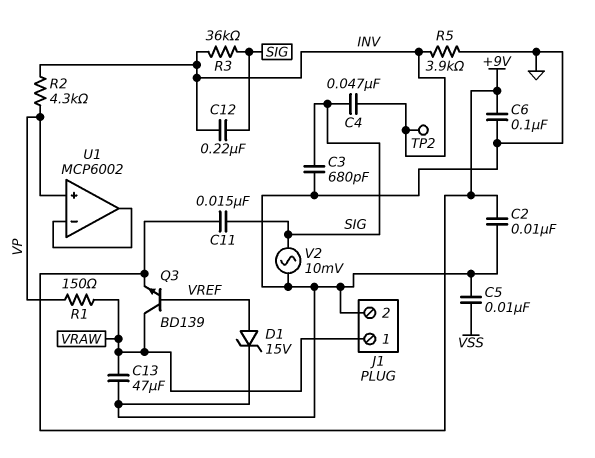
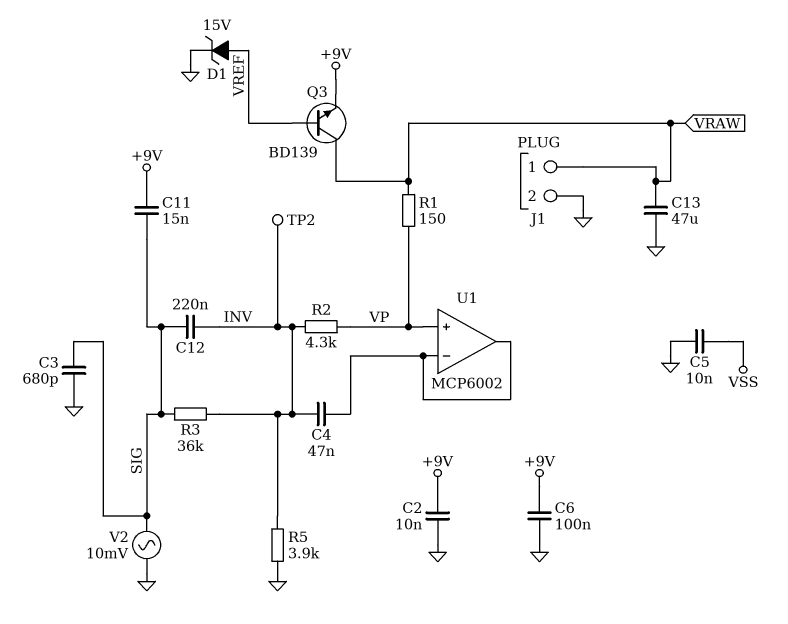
C4: 47nF (INV, SIG) -> 47nF (INV, U1/in-)

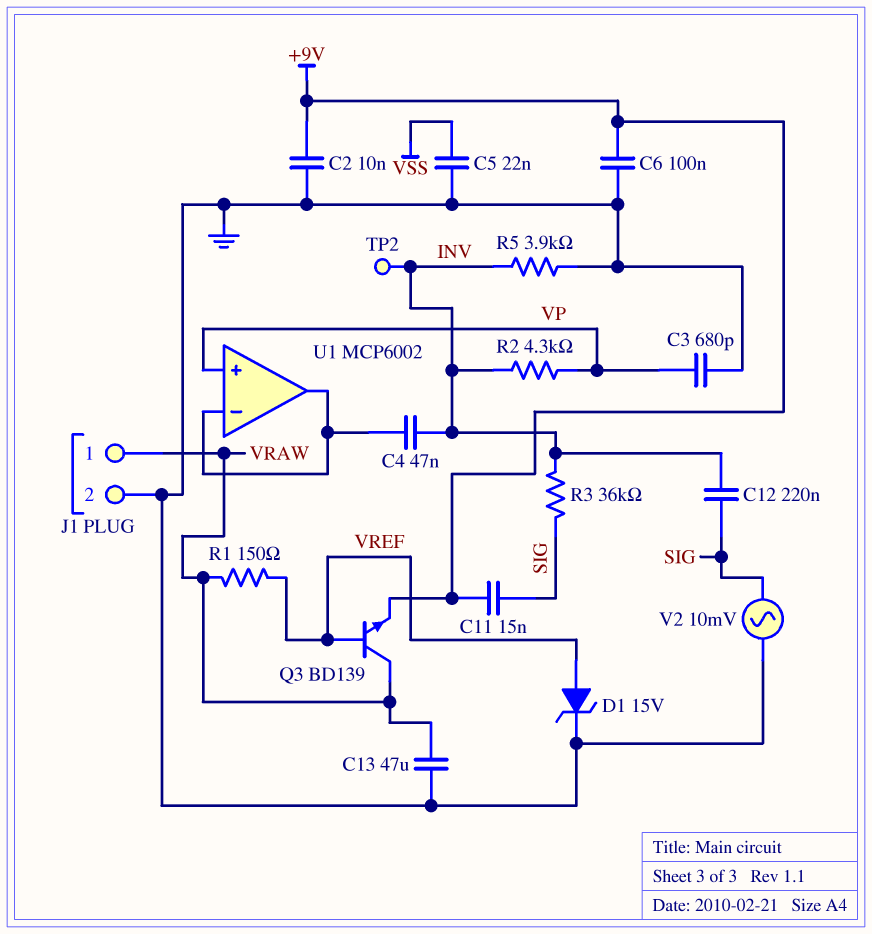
C3: 680pF (GND, SIG) -> 680pF (GND, VP)
C5: 10nF (GND, VSS) -> 22nF (GND, VSS)
R1: 150 (VP, VRAW) -> 150 (VRAW, VREF)

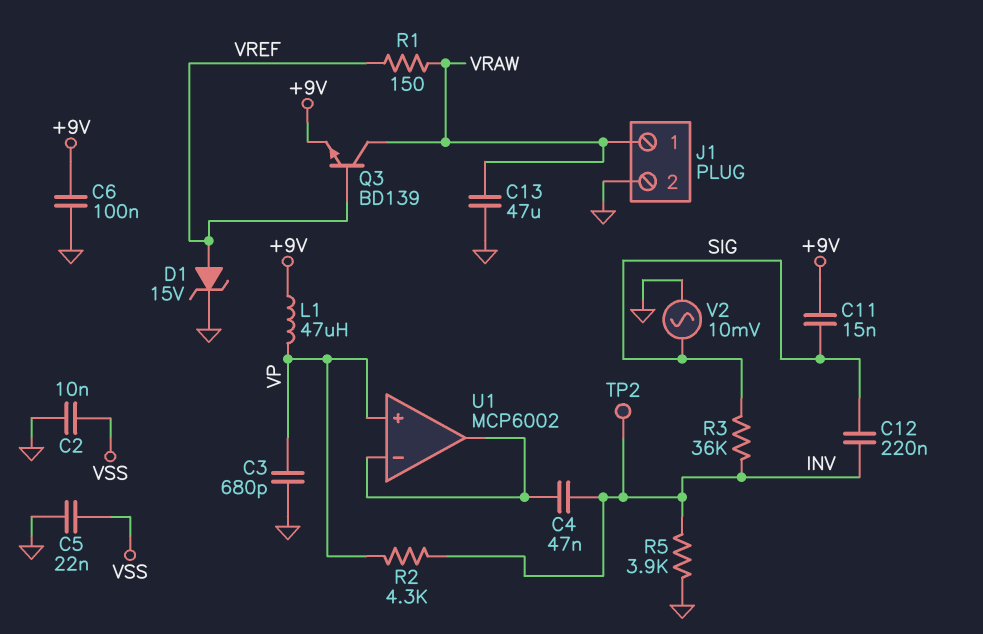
C2: 10nF (+9V, GND) -> 10nF (GND, VSS)
L1: none -> 47uH (+9V, VP)

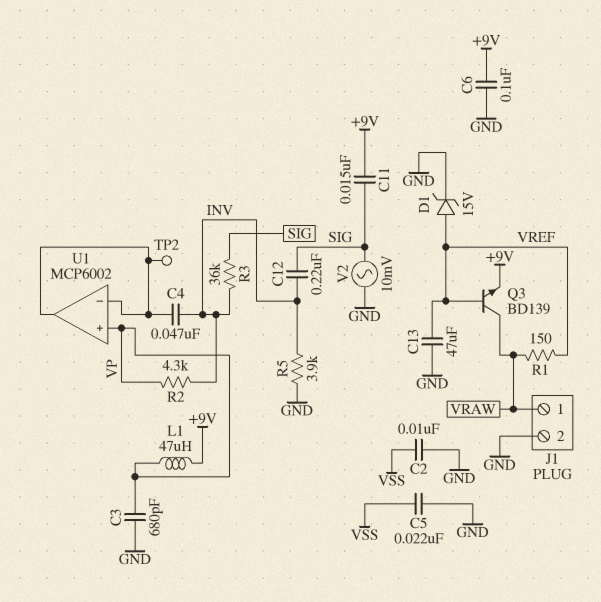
C13: 47uF (GND, VRAW) -> 47uF (GND, VREF)
TP2: test point (INV) -> test point (U1/in-)

